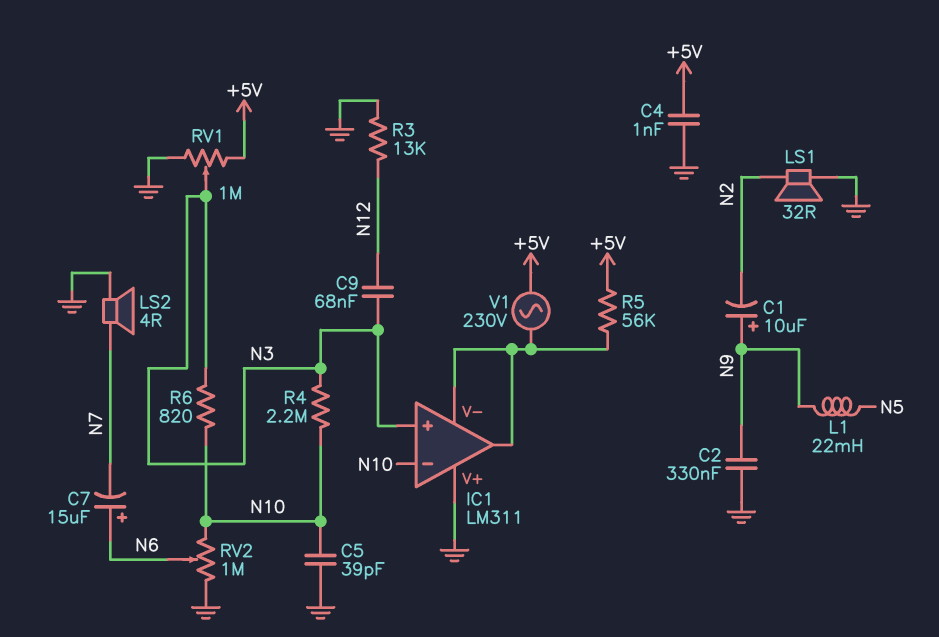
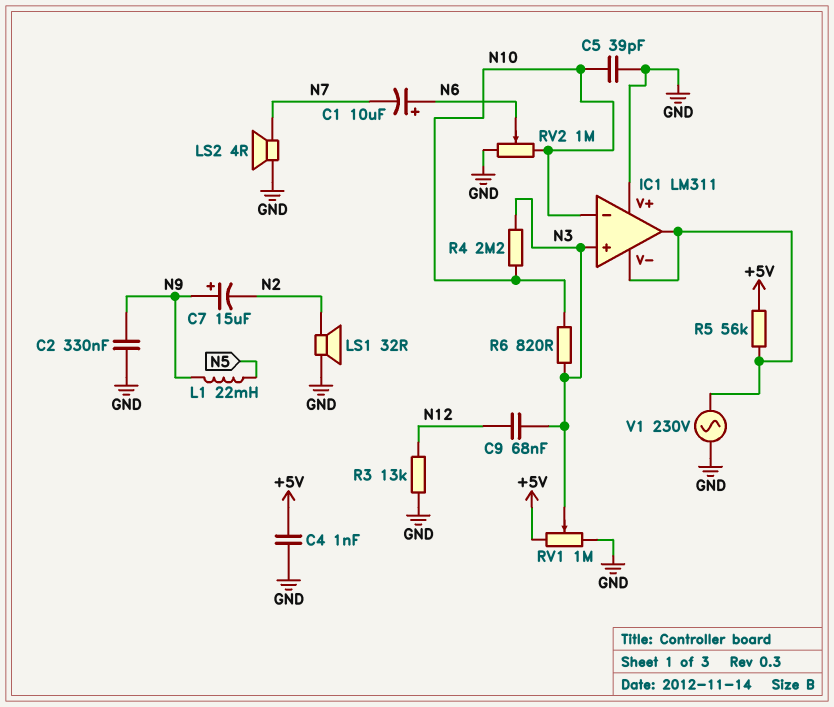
C1: 10uF (plus N9, minus N2) -> 10uF (plus N6, minus N7)
C7: 15uF (plus N6, minus N7) -> 15uF (plus N9, minus N2)
V1: AC 230V (+5V, IC1/V-) -> AC 230V (GND, IC1/V-)

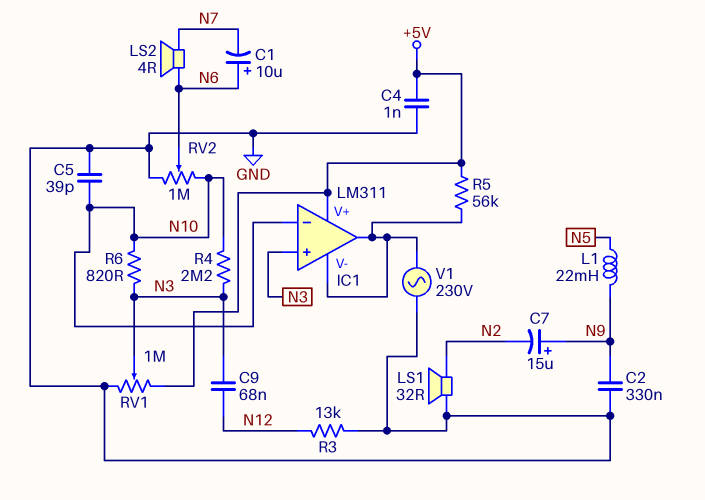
IC1 pin V+: GND -> +5V
LS2: speaker 4R (GND, N7) -> speaker 4R (N6, N7)

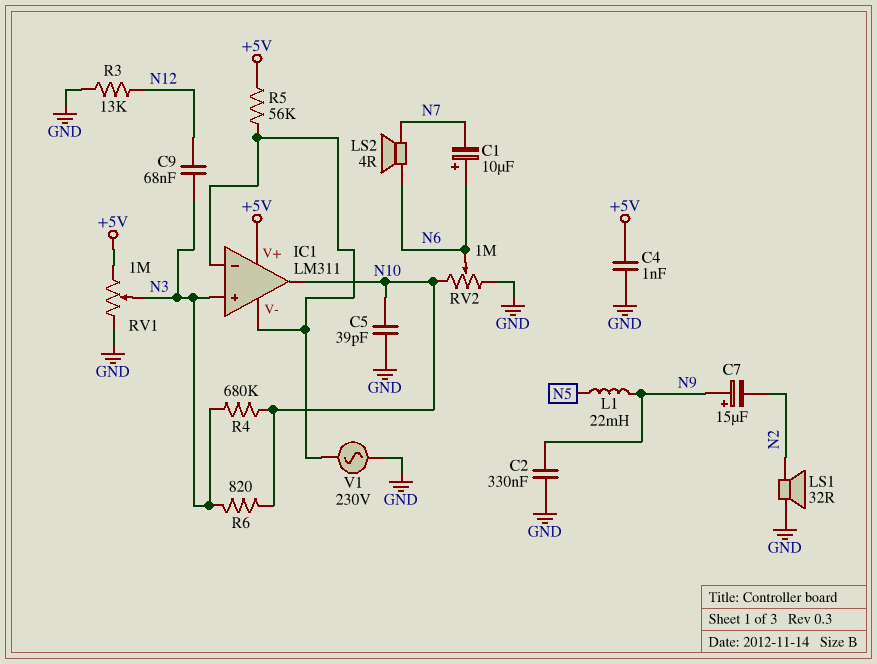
IC1 pin in-: N10 -> IC1/V-
IC1 pin out: IC1/V- -> N10
R4: 2.2M (N3, N10) -> 680k (N3, N10)

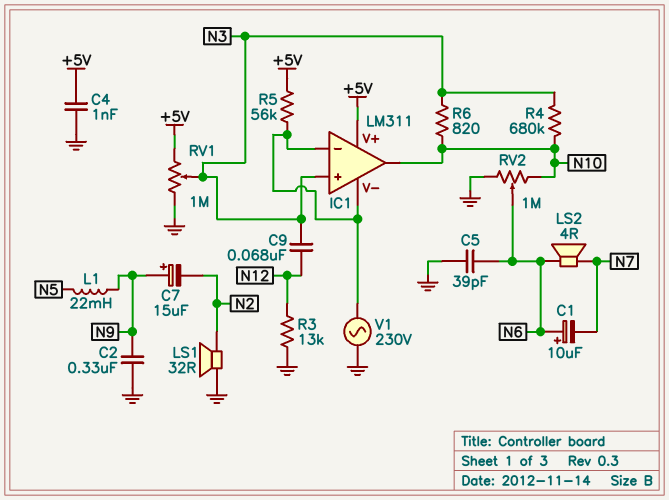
C5: 39pF (GND, N10) -> 39pF (GND, N6)

